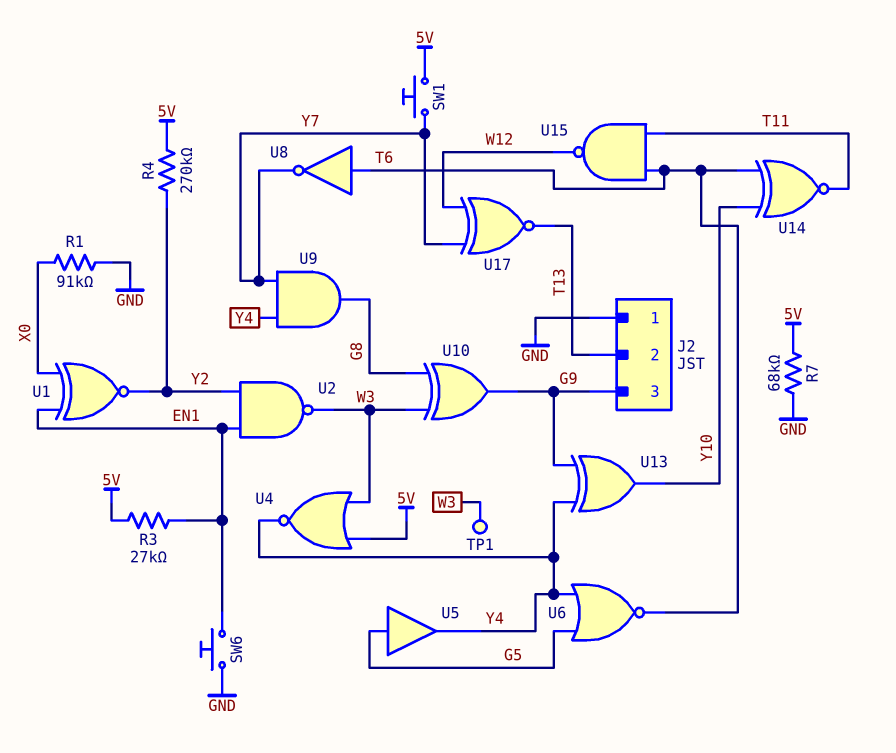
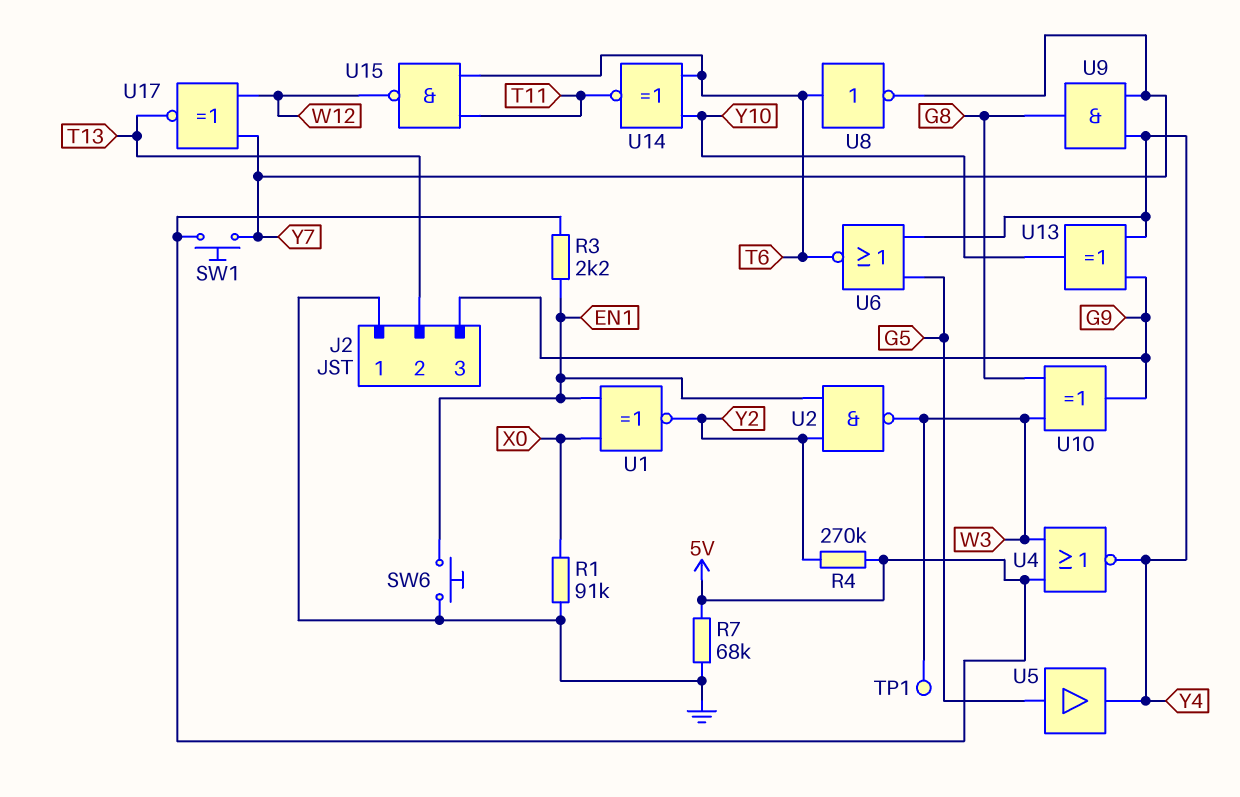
R3: 27k (5V, EN1) -> 2.2k (5V, EN1)

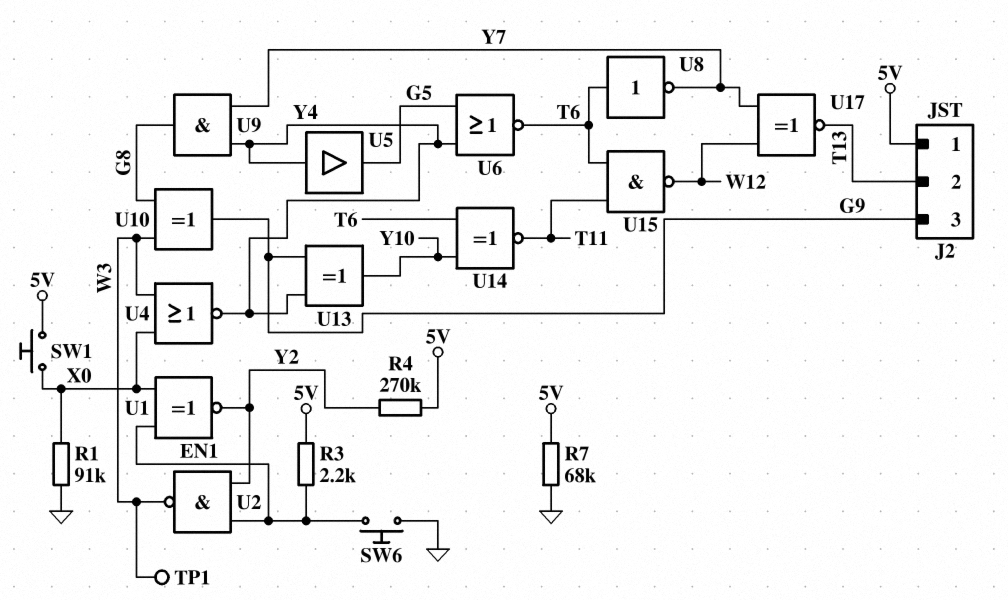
J2 pin 1: GND -> 5V
SW1: button (5V, Y7) -> button (5V, X0)
U4: NOR (in 5V, in W3, out Y4) -> NOR (in W3, in X0, out Y4)
U5: buffer (in G5, out Y4) -> buffer (in Y4, out G5)

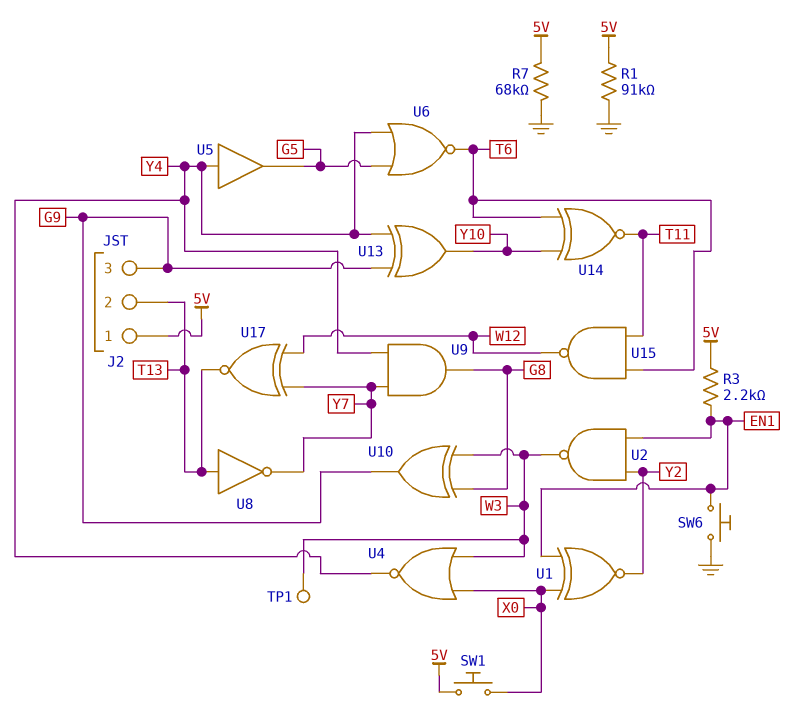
R1: 91k (GND, X0) -> 91k (5V, GND)
R4: 270k (5V, Y2) -> none
U8: NOT (in T6, out Y7) -> NOT (in T13, out Y7)

